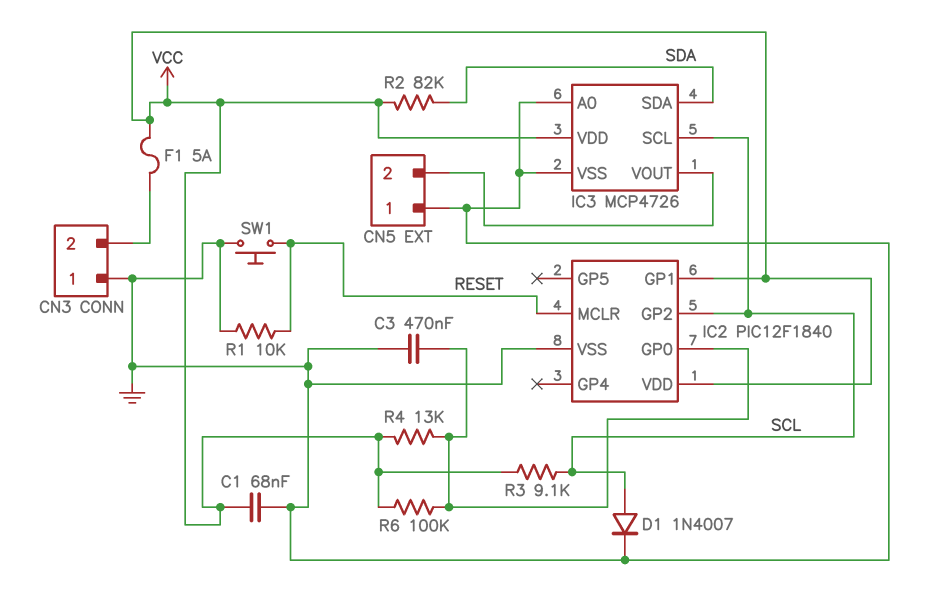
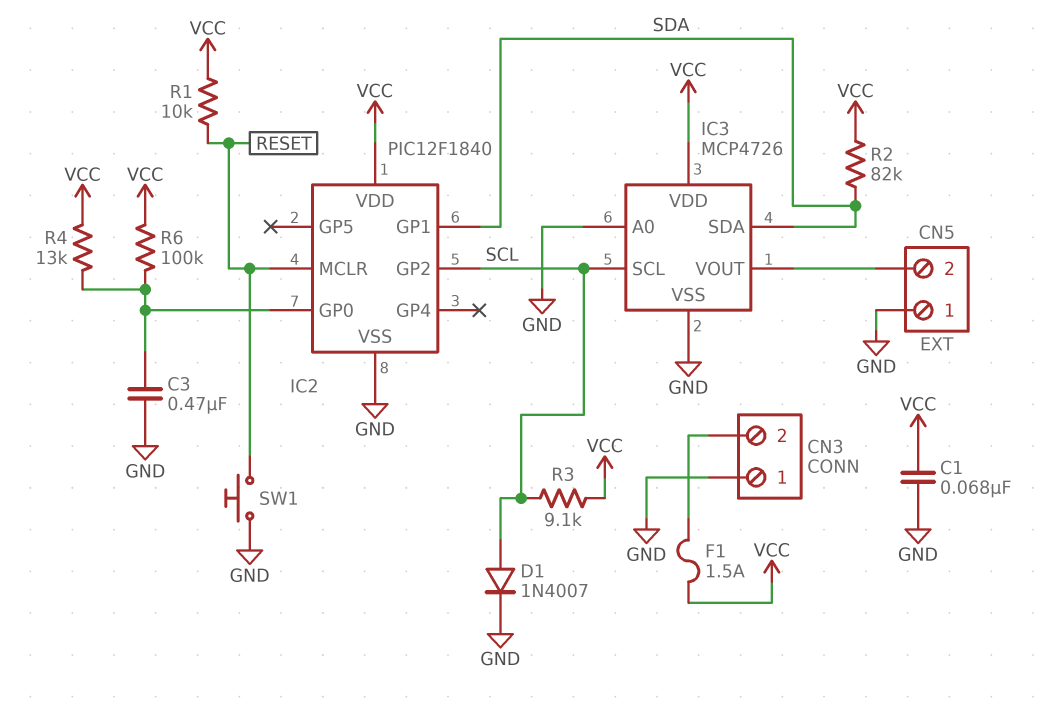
F1: 5A (CN3/2, VCC) -> 1.5A (CN3/2, VCC)
IC2 pin GP1: VCC -> SDA
R1: 10k (GND, RESET) -> 10k (RESET, VCC)

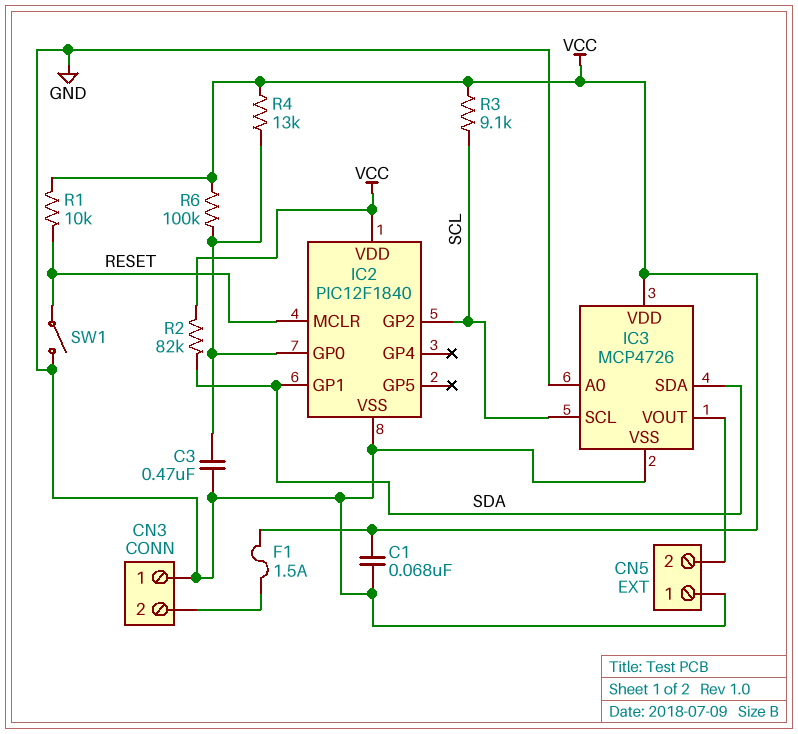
D1: diode 1N4007 (A SCL, K GND) -> none
SW1: button (GND, RESET) -> switch (GND, RESET)

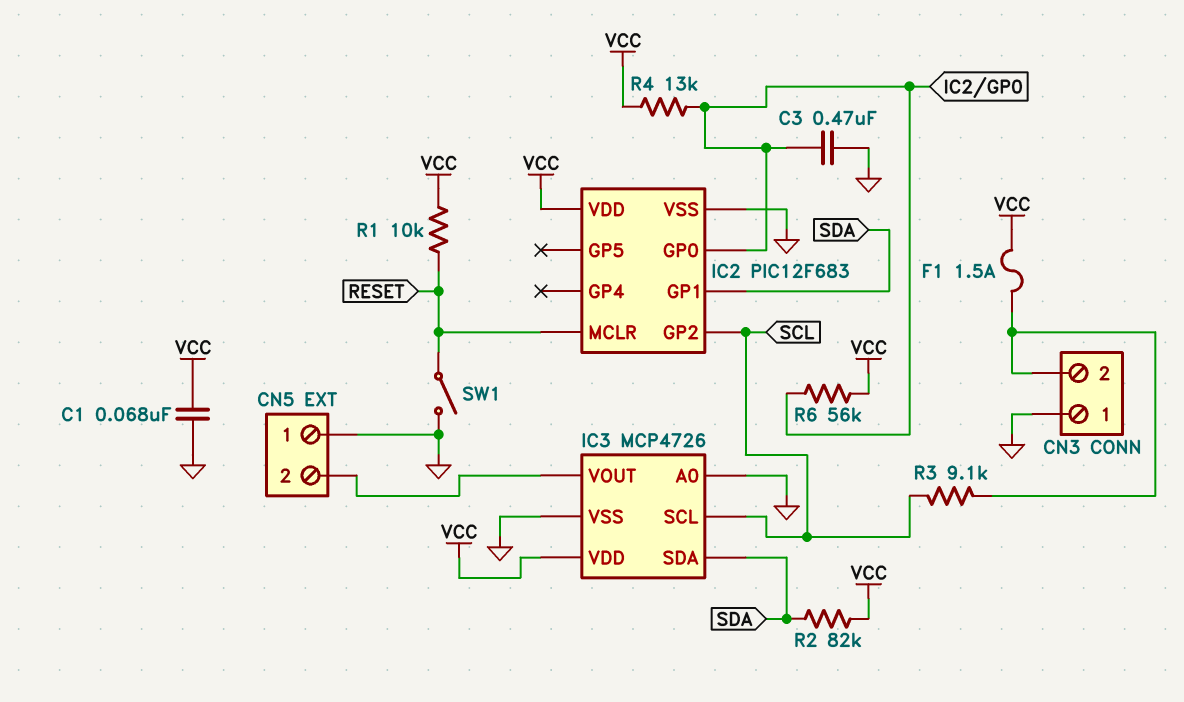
IC2: PIC12F1840 -> PIC12F683
R3: 9.1k (SCL, VCC) -> 9.1k (CN3/2, SCL)
R6: 100k (IC2/GP0, VCC) -> 56k (IC2/GP0, VCC)

